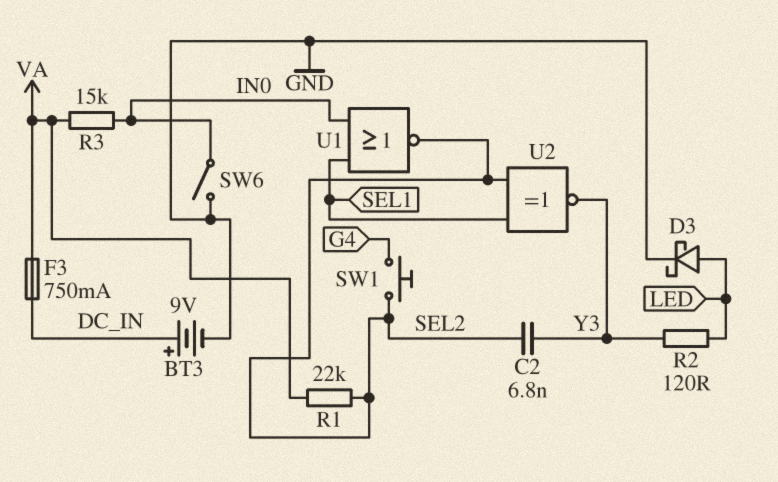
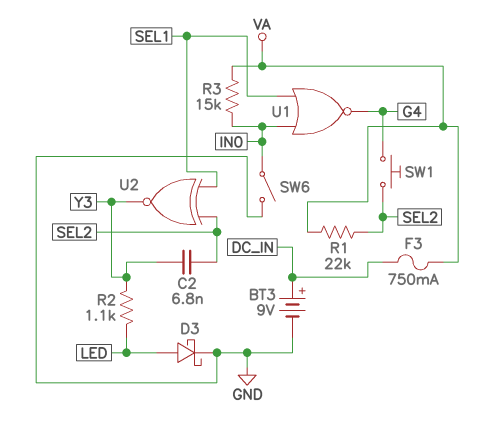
R2: 120 (LED, Y3) -> 1.1k (LED, Y3)
U1: NOR (in IN0, in SEL1, out SEL2) -> NOR (in IN0, in SEL1, out G4)

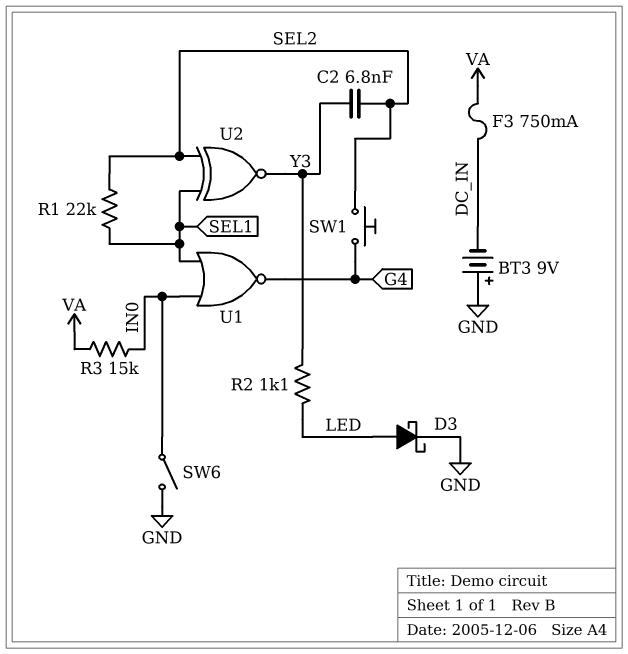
BT3: 9V (plus DC_IN, minus GND) -> 9V (plus GND, minus DC_IN)
R1: 22k (SEL2, VA) -> 22k (SEL1, SEL2)

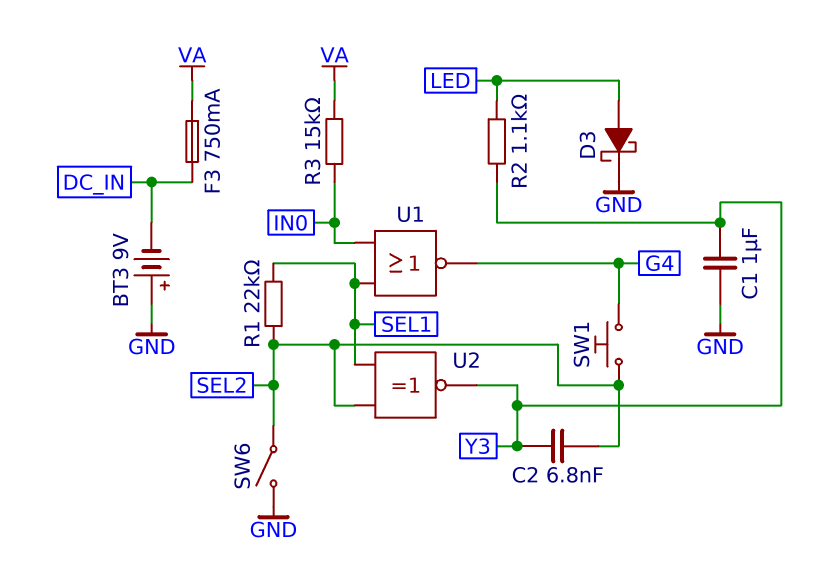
C1: none -> 1uF (GND, Y3)
SW6: switch (GND, IN0) -> switch (GND, SEL2)

